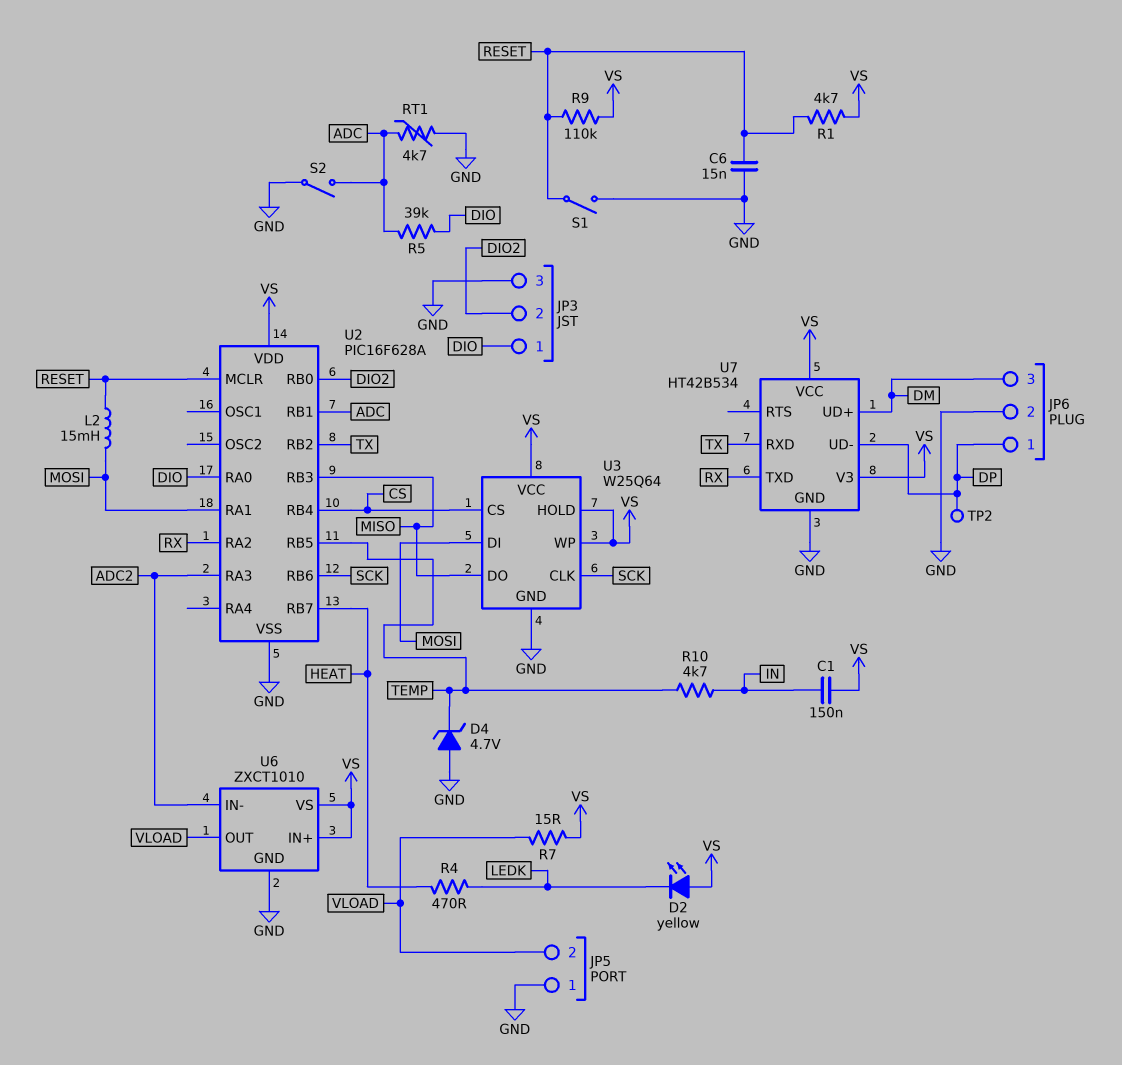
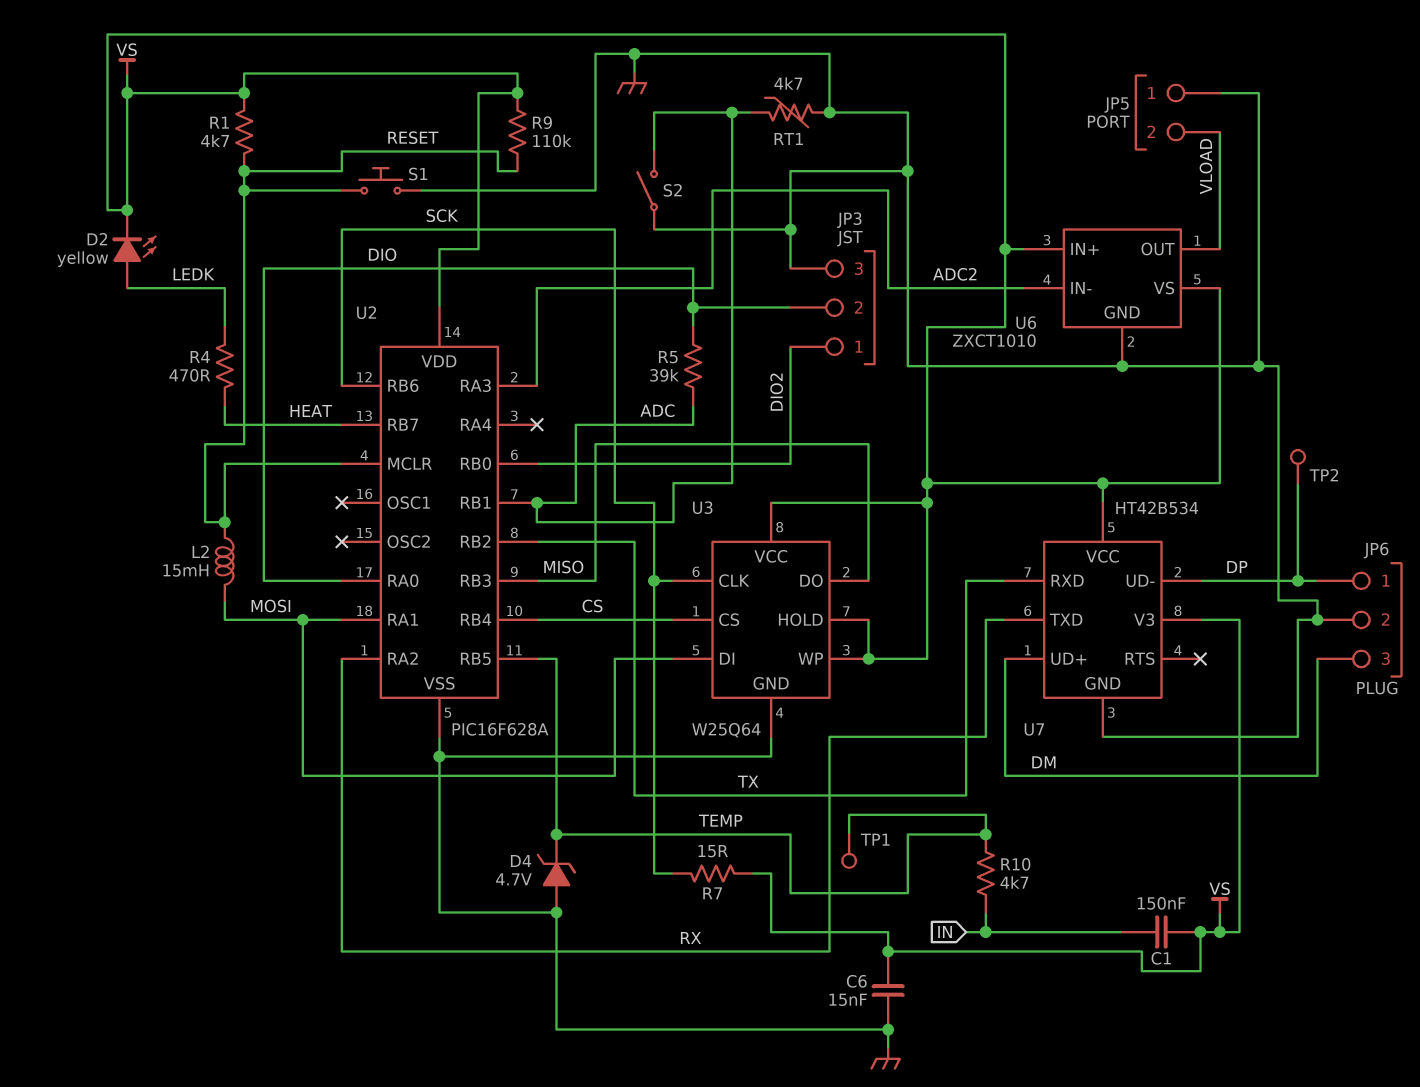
C6: 15nF (GND, RESET) -> 15nF (GND, VS)
D2: LED yellow (A VS, K LEDK) -> LED yellow (A LEDK, K VS)
JP3 pin 1: DIO -> DIO2
JP3 pin 2: DIO2 -> DIO
R7: 15 (VLOAD, VS) -> 15 (SCK, VS)
S1: switch (GND, RESET) -> button (GND, RESET)
TP1: none -> test point (TEMP)

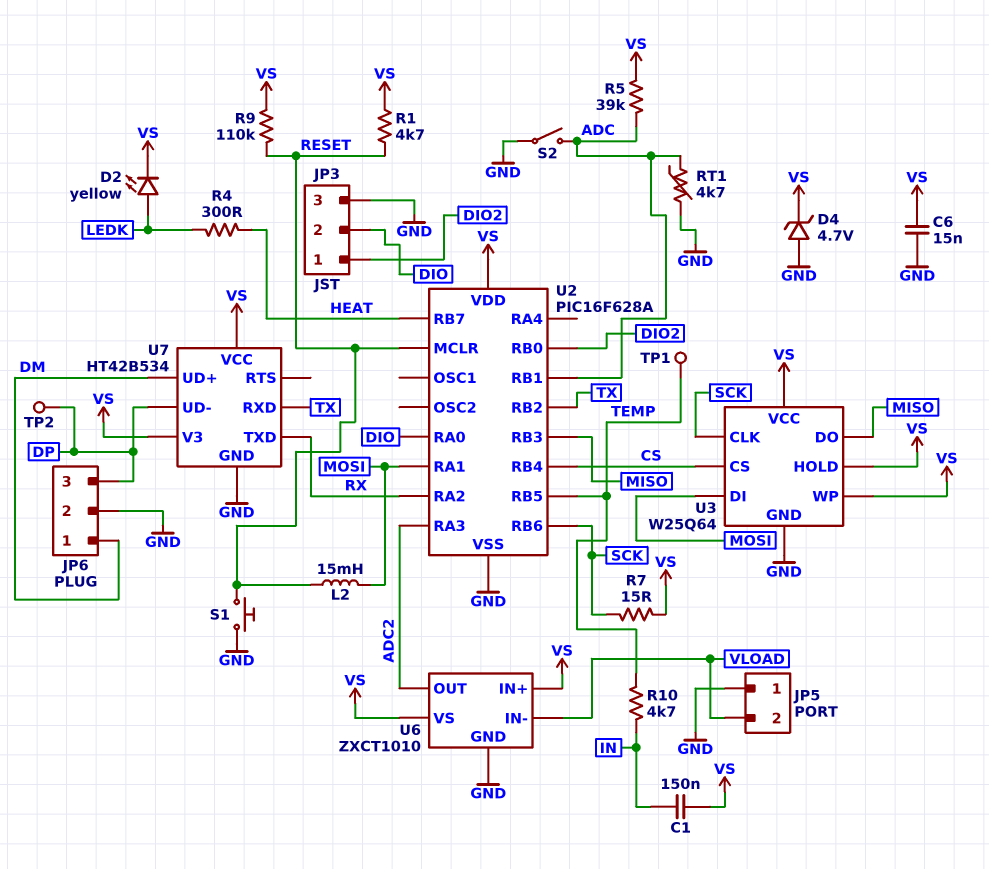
D4: zener 4.7V (A GND, K TEMP) -> zener 4.7V (A GND, K VS)
JP6 pin 1: DP -> DM
JP6 pin 3: DM -> DP
R4: 470 (HEAT, LEDK) -> 300 (HEAT, LEDK)
R5: 39k (ADC, DIO) -> 39k (ADC, VS)
U6 pin IN-: ADC2 -> VLOAD
U6 pin OUT: VLOAD -> ADC2

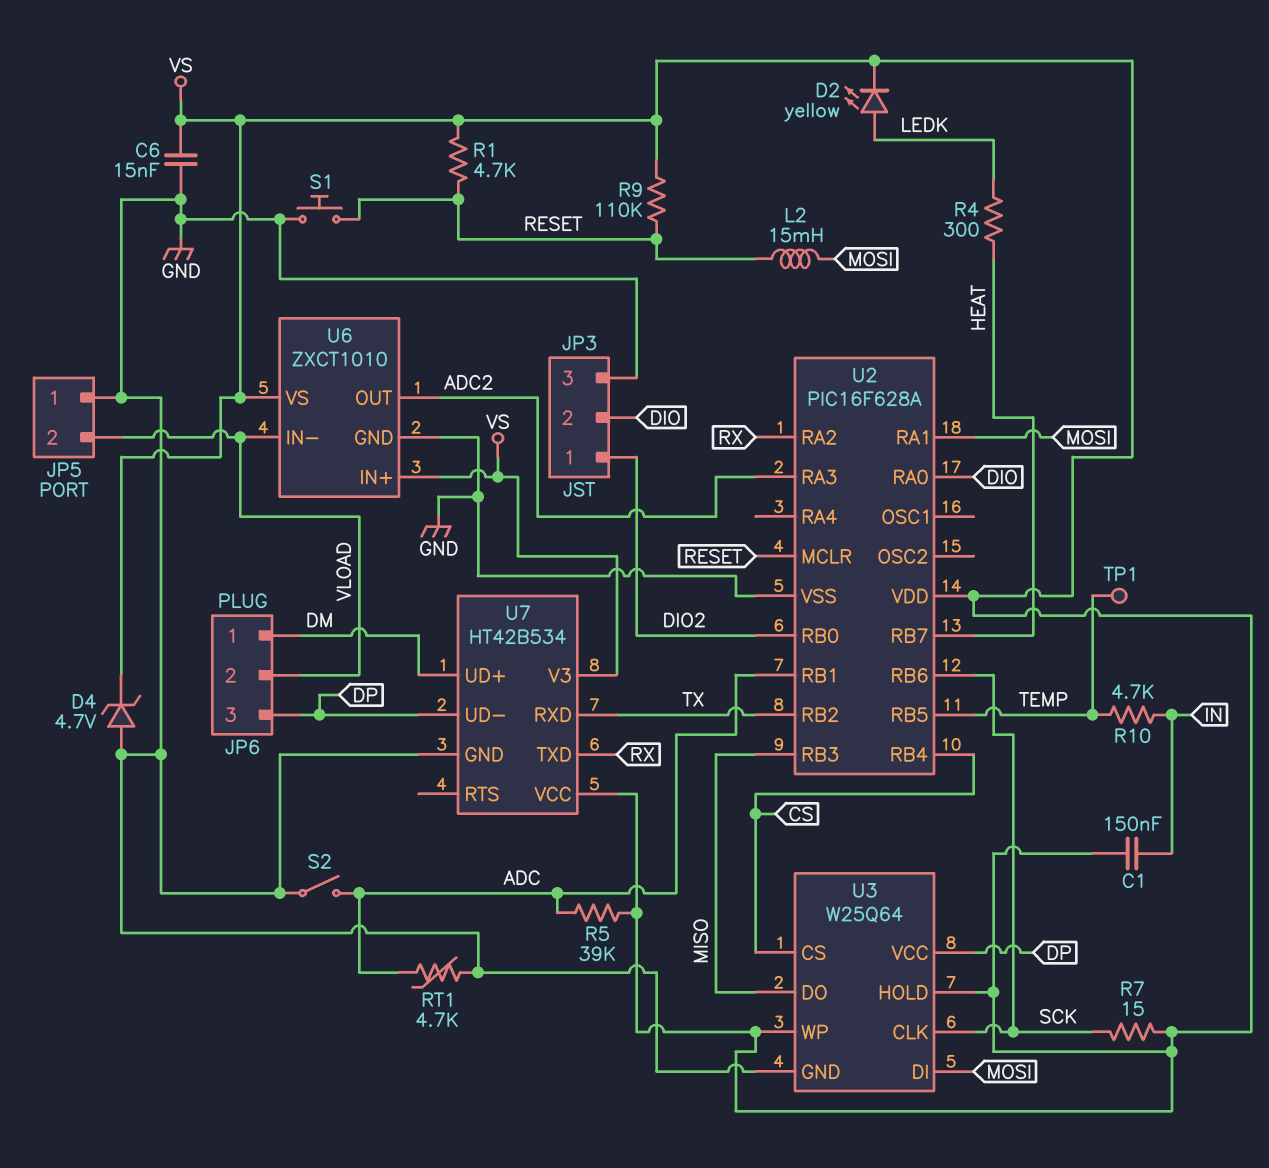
JP6 pin 2: GND -> VLOAD
TP2: test point (DP) -> none
U3 pin VCC: VS -> DP

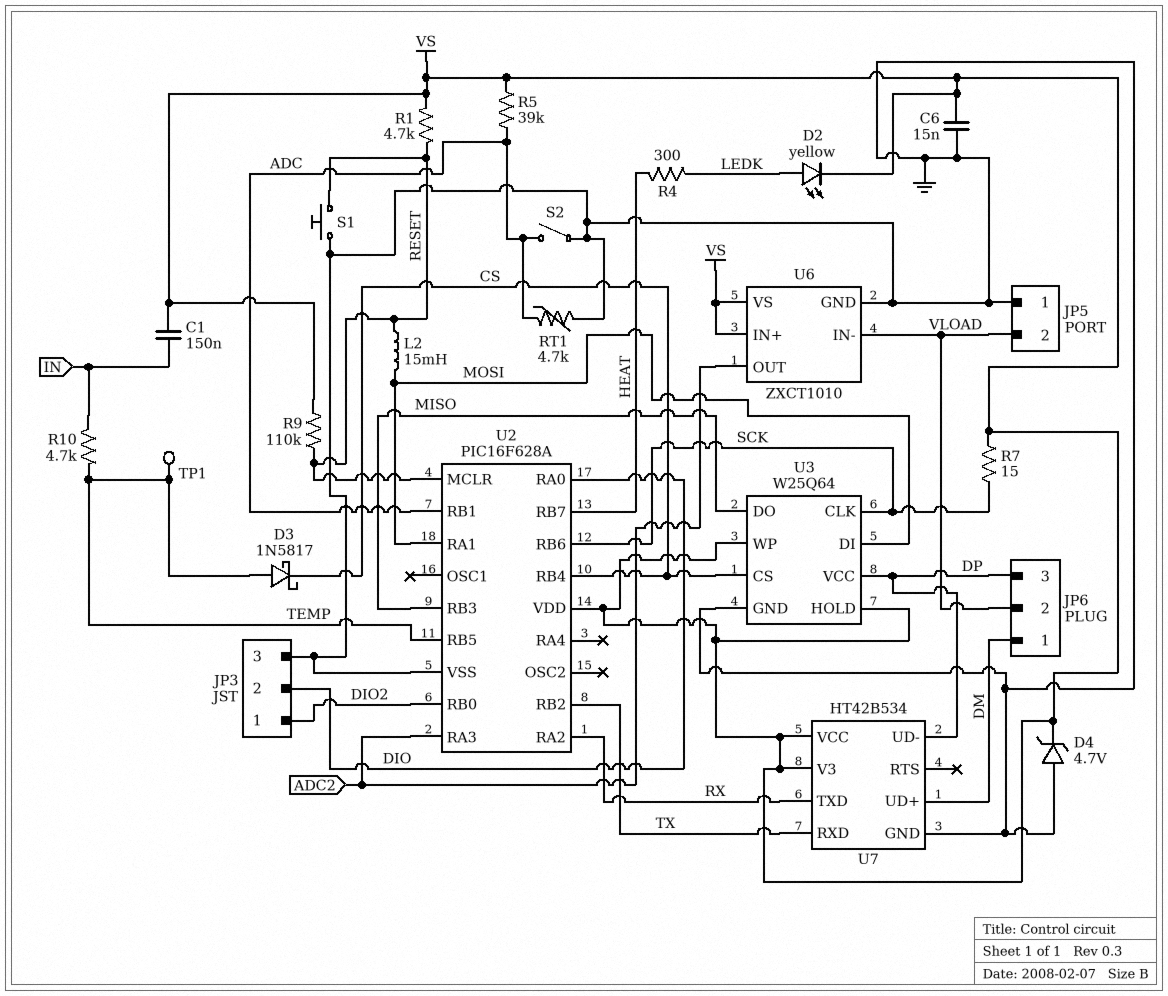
D3: none -> schottky 1N5817 (A TEMP, K CS)

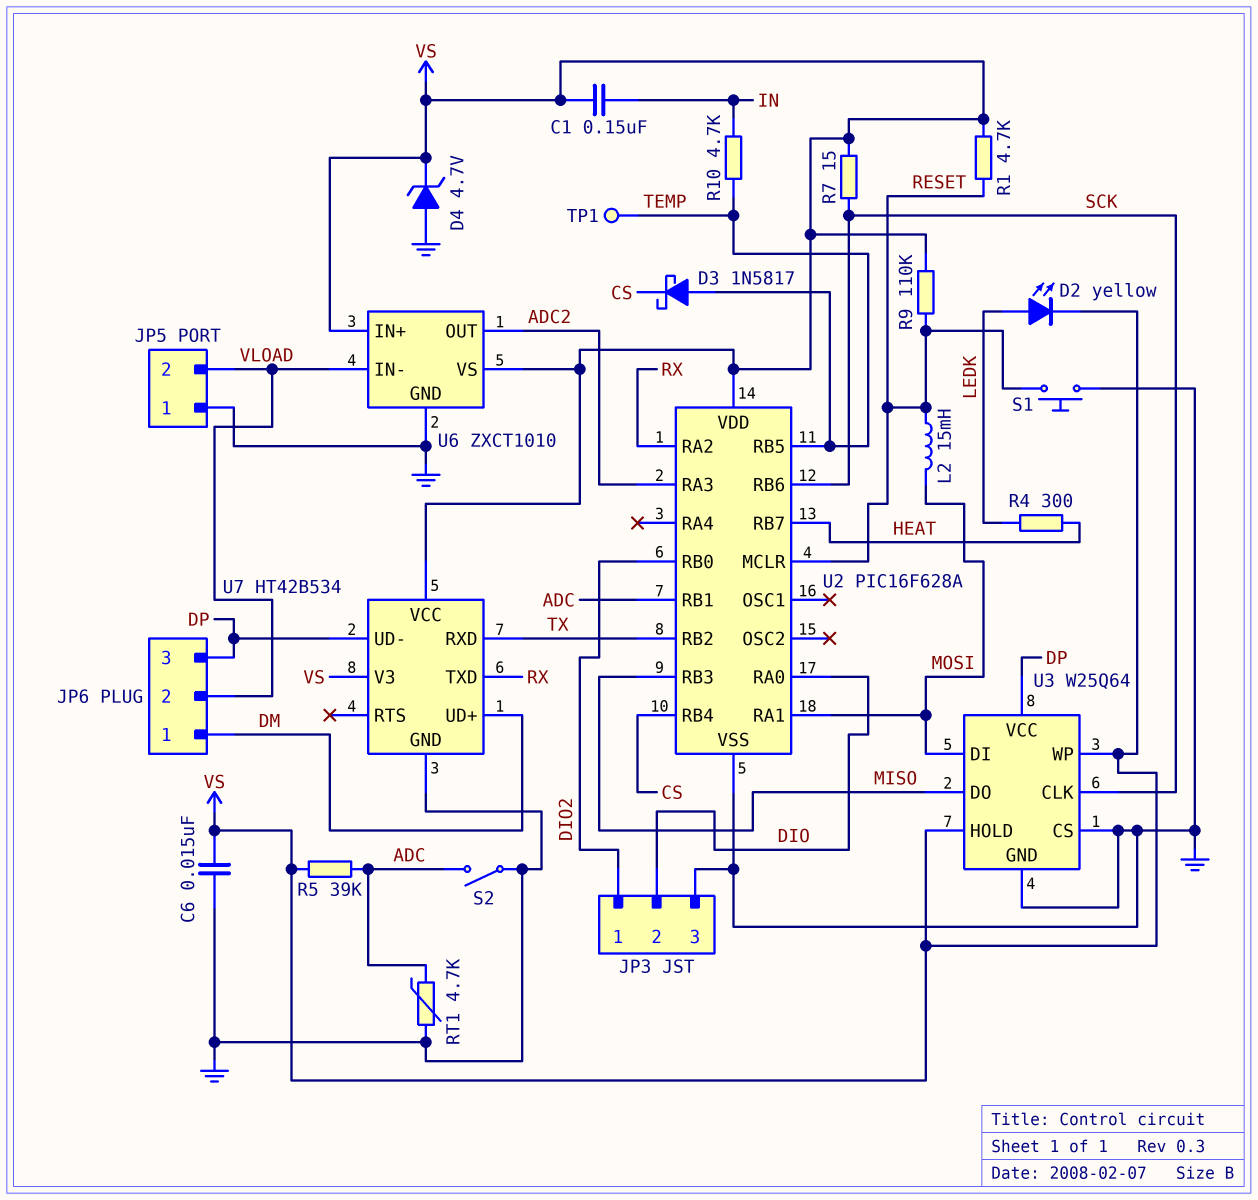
U3 pin CS: CS -> GND

